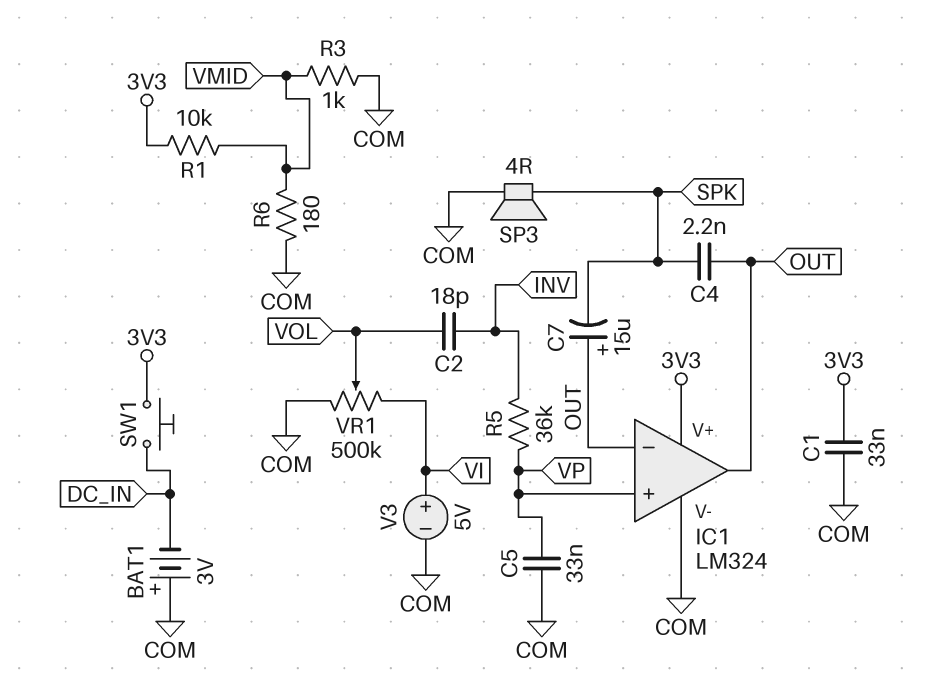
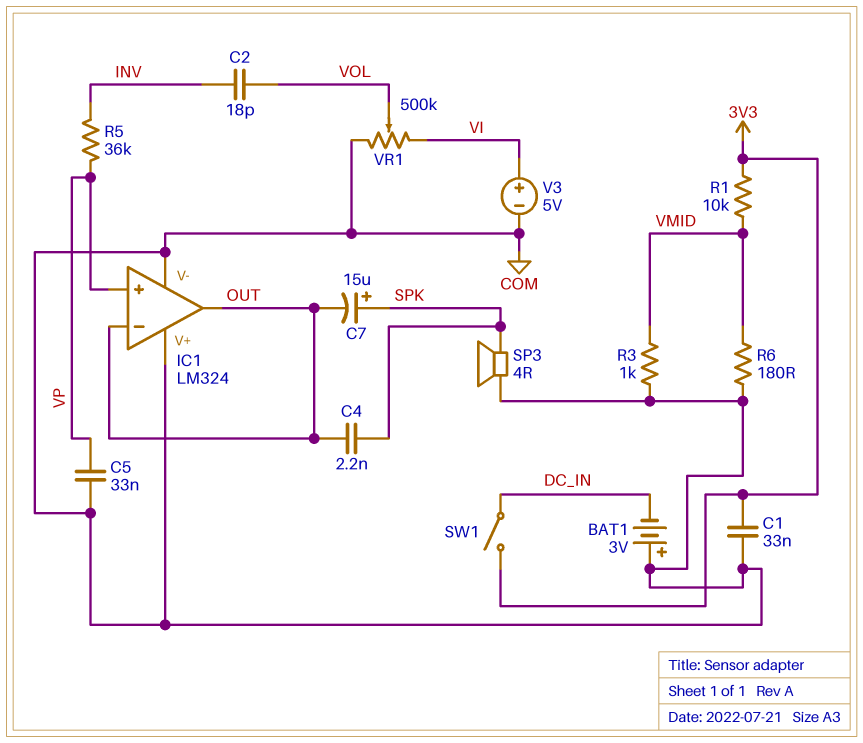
C7: 15uF (plus OUT, minus SPK) -> 15uF (plus SPK, minus OUT)
IC1 pin V+: 3V3 -> COM
SW1: button (3V3, DC_IN) -> switch (3V3, DC_IN)

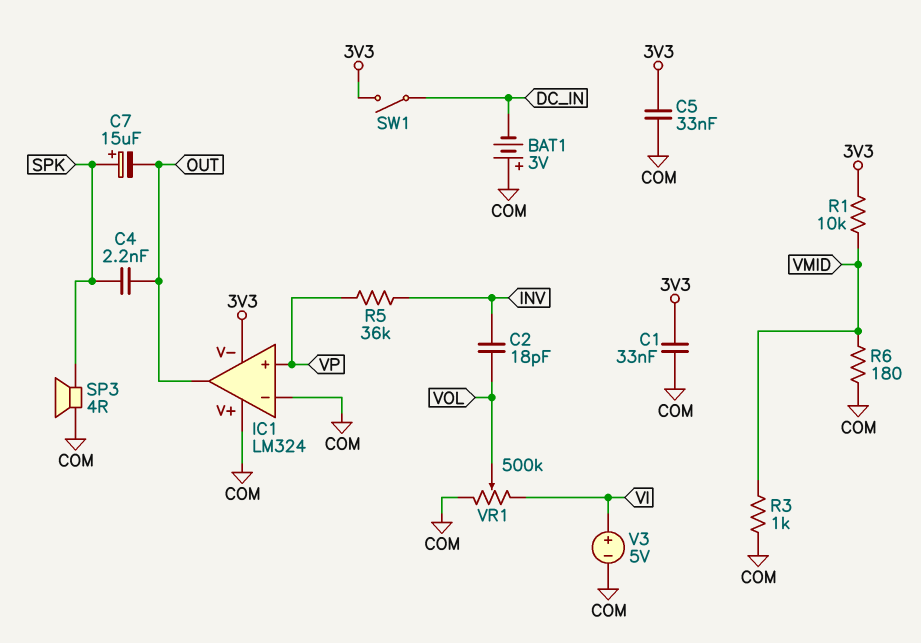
C5: 33nF (COM, VP) -> 33nF (3V3, COM)
IC1 pin V-: COM -> 3V3
IC1 pin in-: OUT -> COM

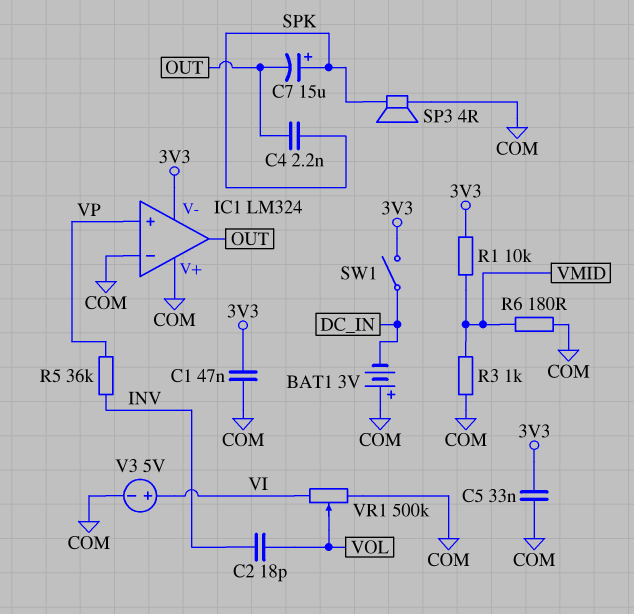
C1: 33nF (3V3, COM) -> 47nF (3V3, COM)

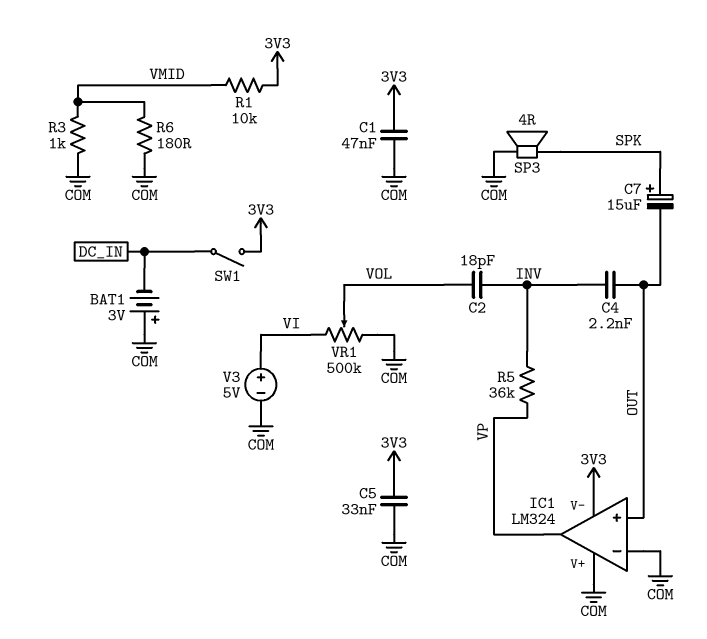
C4: 2.2nF (OUT, SPK) -> 2.2nF (INV, OUT)
IC1 pin in+: VP -> OUT
IC1 pin out: OUT -> VP

